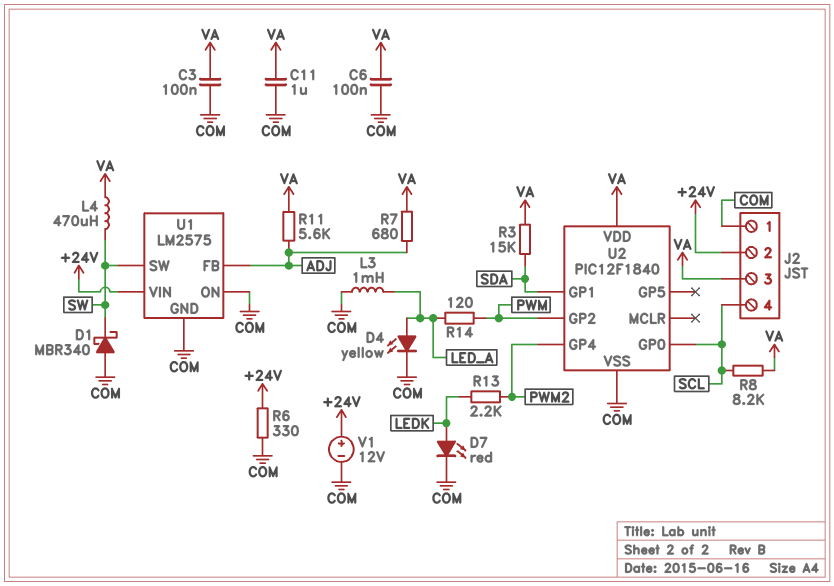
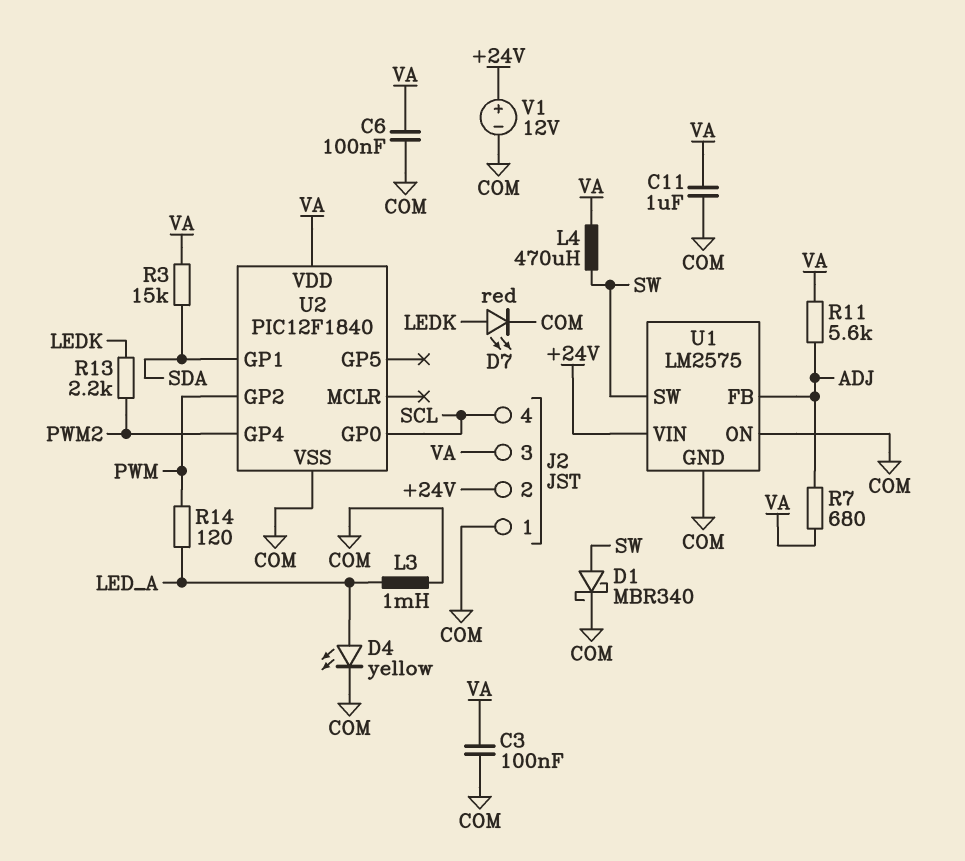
D1: schottky MBR340 (A COM, K SW) -> schottky MBR340 (A SW, K COM)
R6: 330 (+24V, COM) -> none
R8: 8.2k (SCL, VA) -> none

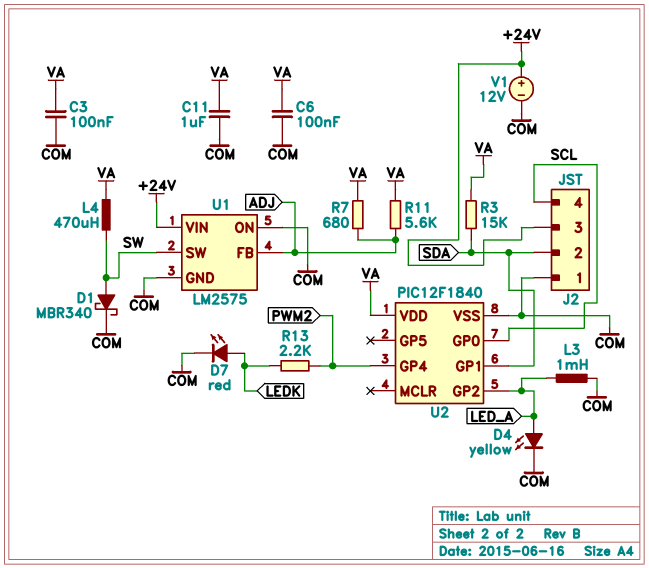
J2 pin 2: +24V -> SDA
J2 pin 3: VA -> +24V
R14: 120 (LED_A, PWM) -> none
U2 pin GP2: PWM -> LED_A

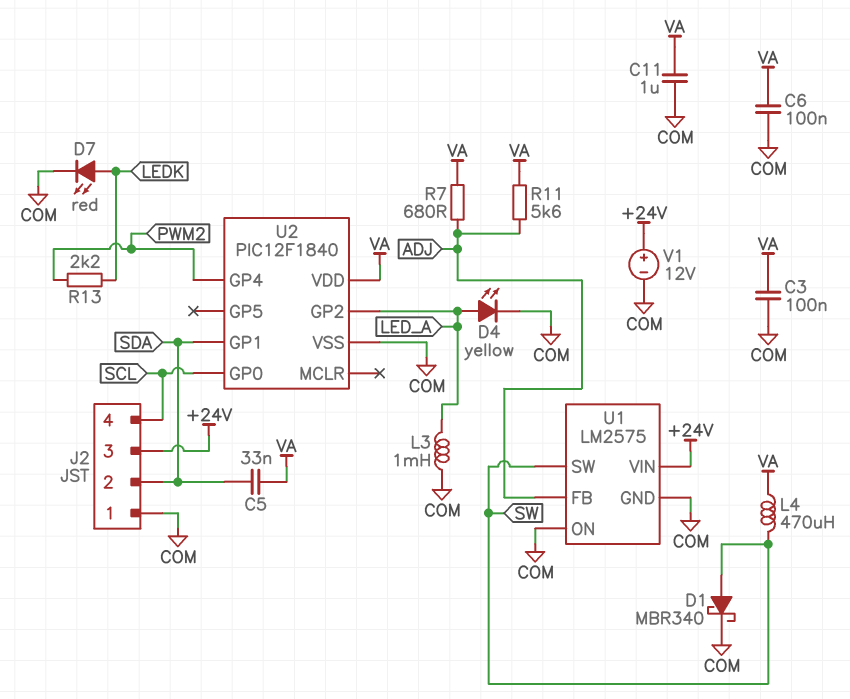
C5: none -> 33nF (SDA, VA)
R3: 15k (SDA, VA) -> none

